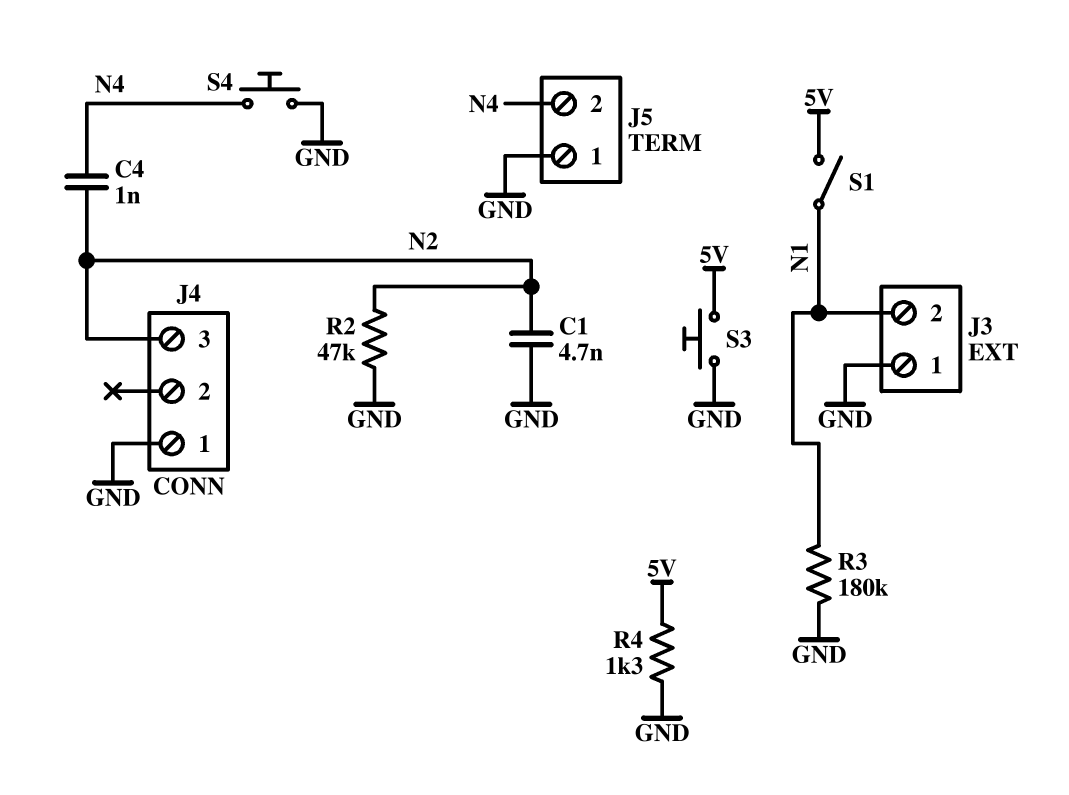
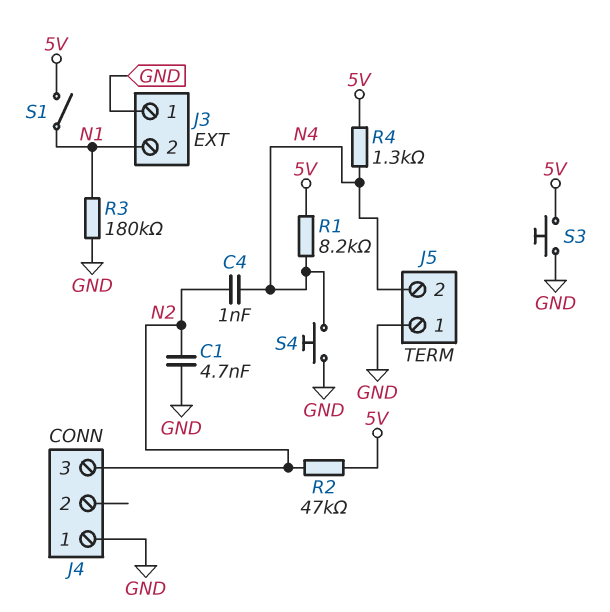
R1: none -> 8.2k (5V, N4)
R2: 47k (GND, N2) -> 47k (5V, N2)
R4: 1.3k (5V, GND) -> 1.3k (5V, N4)

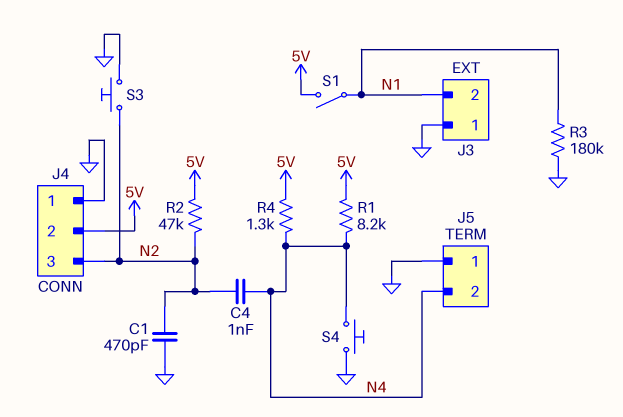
C1: 4.7nF (GND, N2) -> 470pF (GND, N2)
J4 pin 2: none -> 5V
S3: button (5V, GND) -> button (GND, N2)

